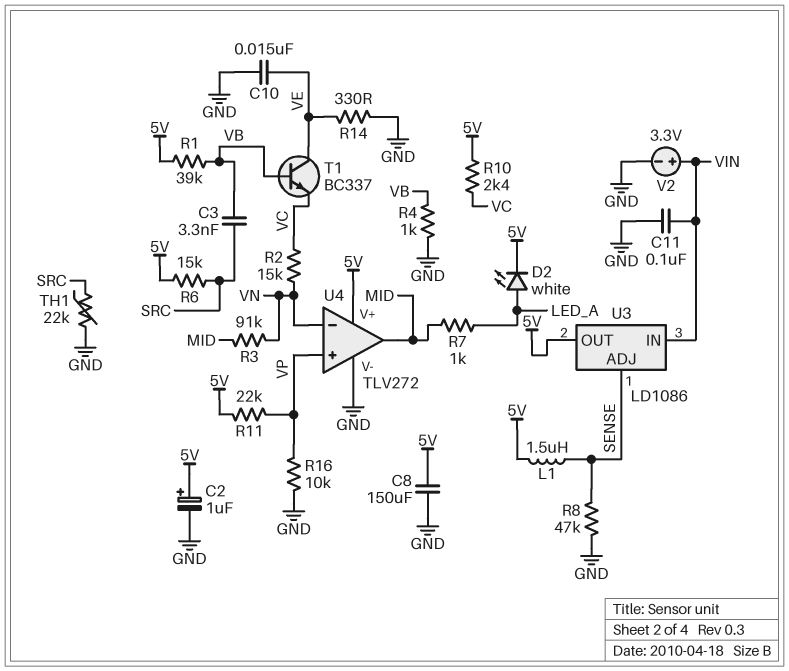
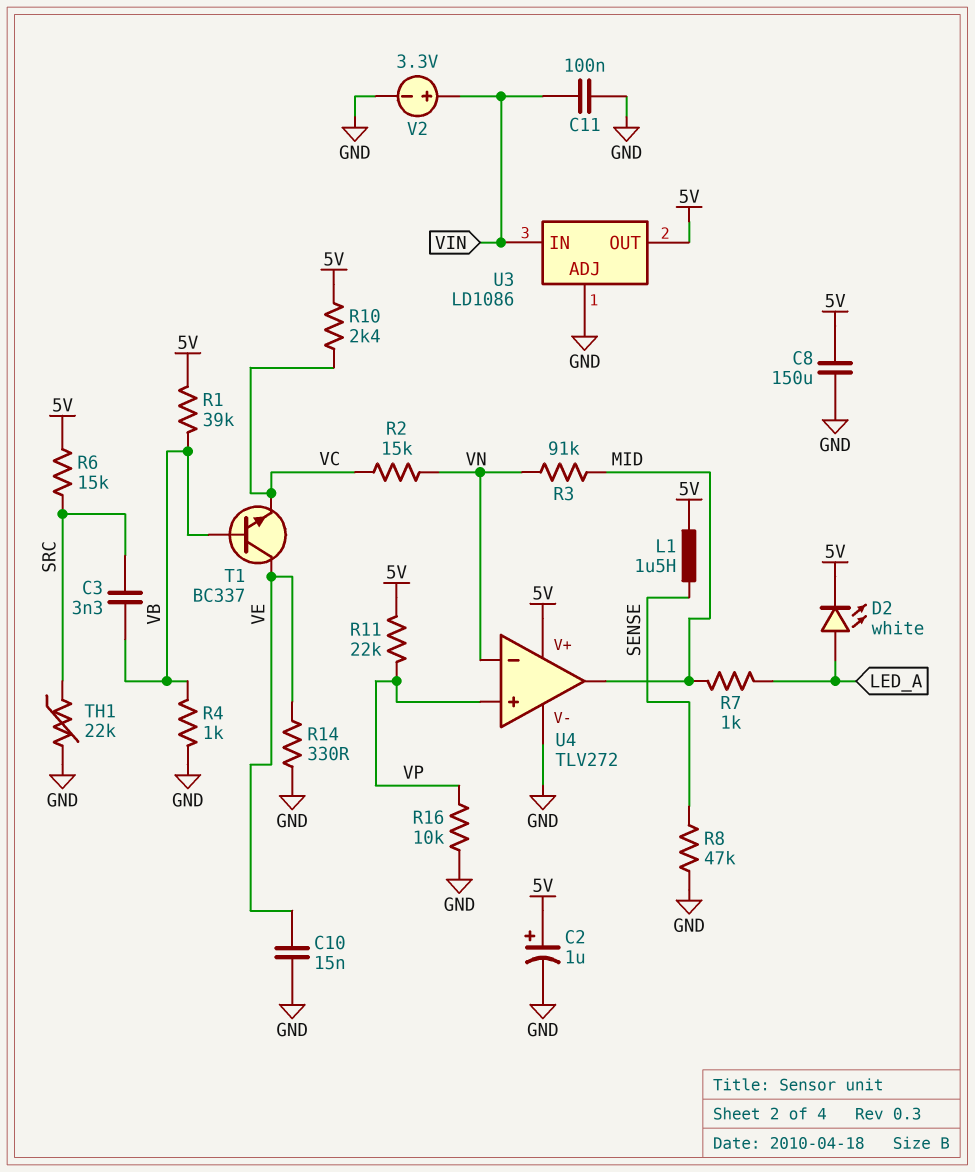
U3 pin ADJ: SENSE -> GND

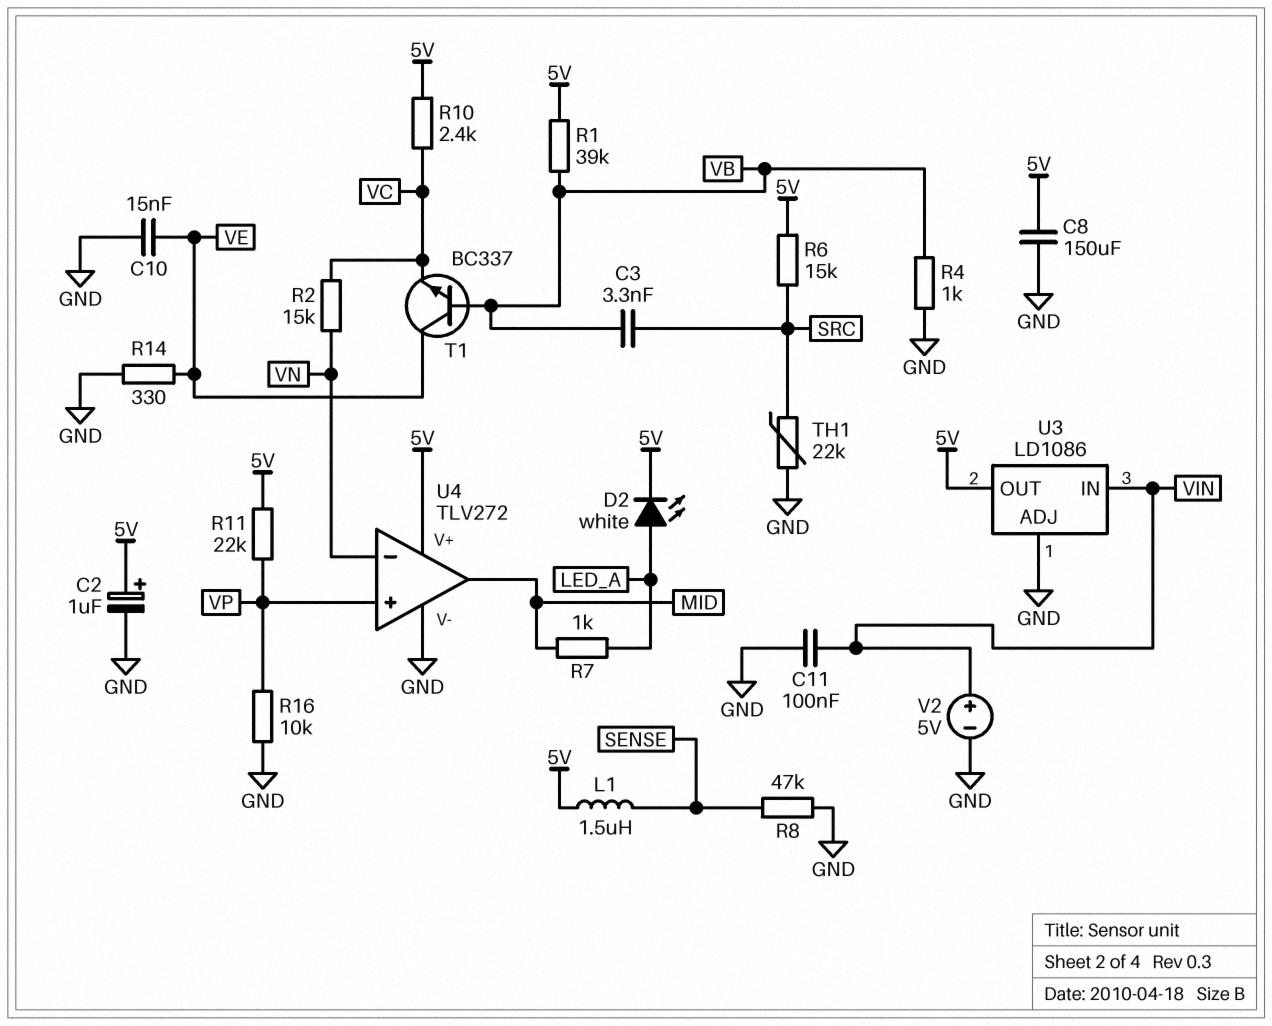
R3: 91k (MID, VN) -> none
V2: 3.3V (plus VIN, minus GND) -> 5V (plus VIN, minus GND)

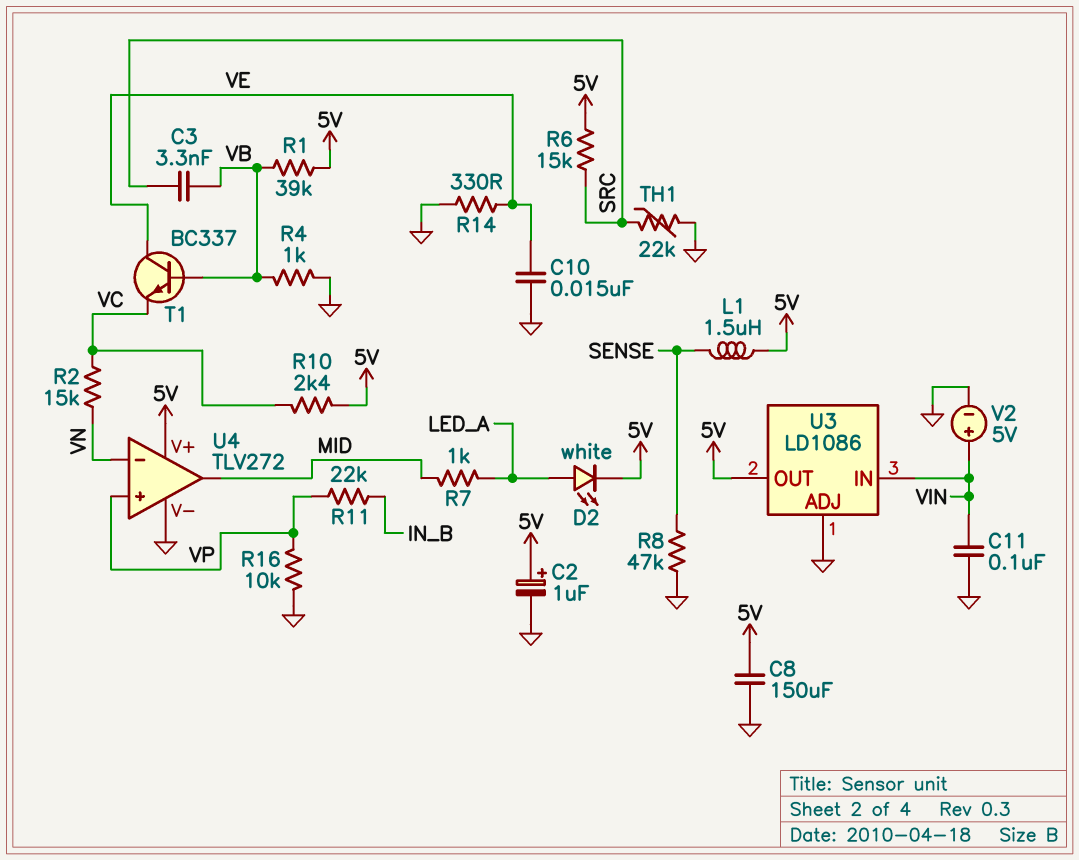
R11: 22k (5V, VP) -> 22k (IN_B, VP)

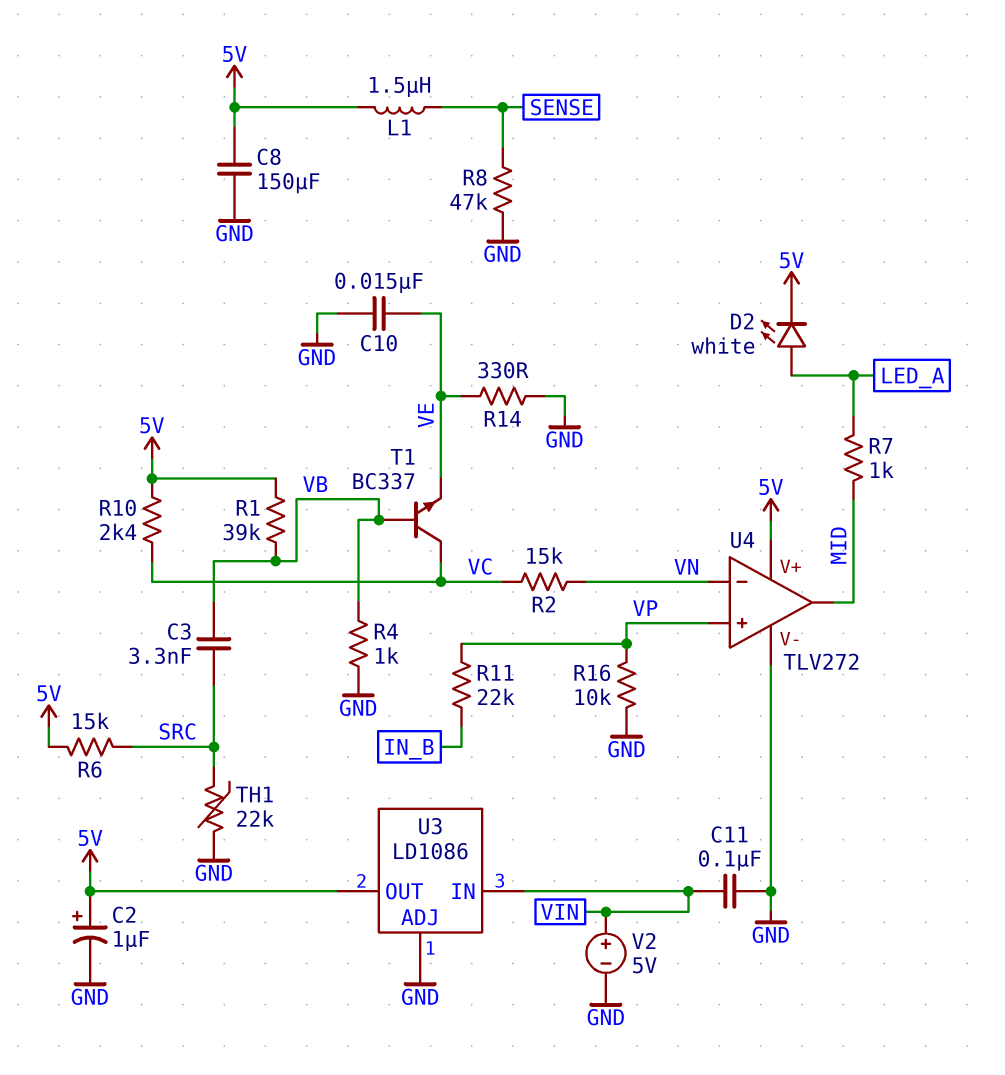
T1: NPN BC337 (B VB, C VE, E VC) -> NPN BC337 (B VB, C VC, E VE)

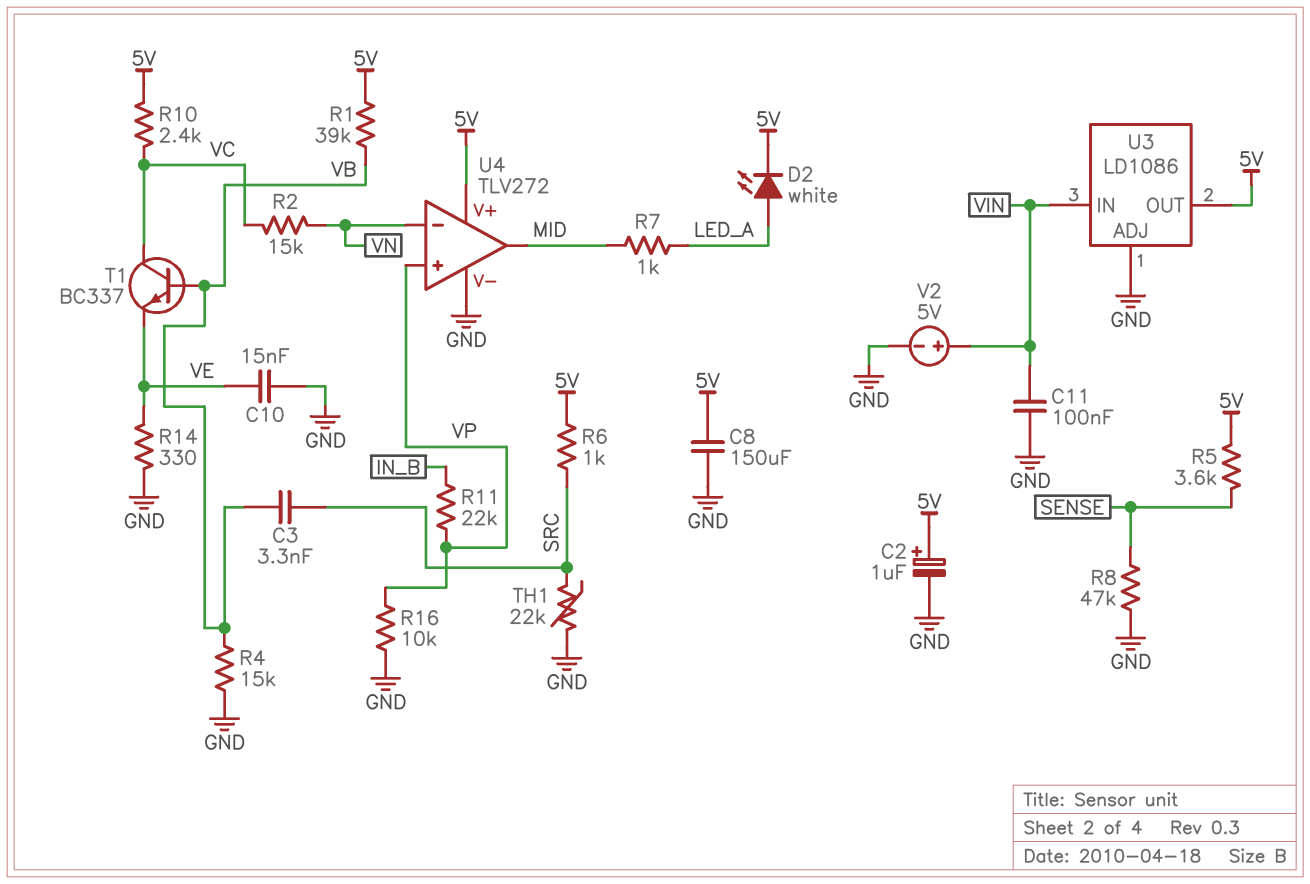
L1: 1.5uH (5V, SENSE) -> none
R4: 1k (GND, VB) -> 15k (GND, VB)
R5: none -> 3.6k (5V, SENSE)
R6: 15k (5V, SRC) -> 1k (5V, SRC)

